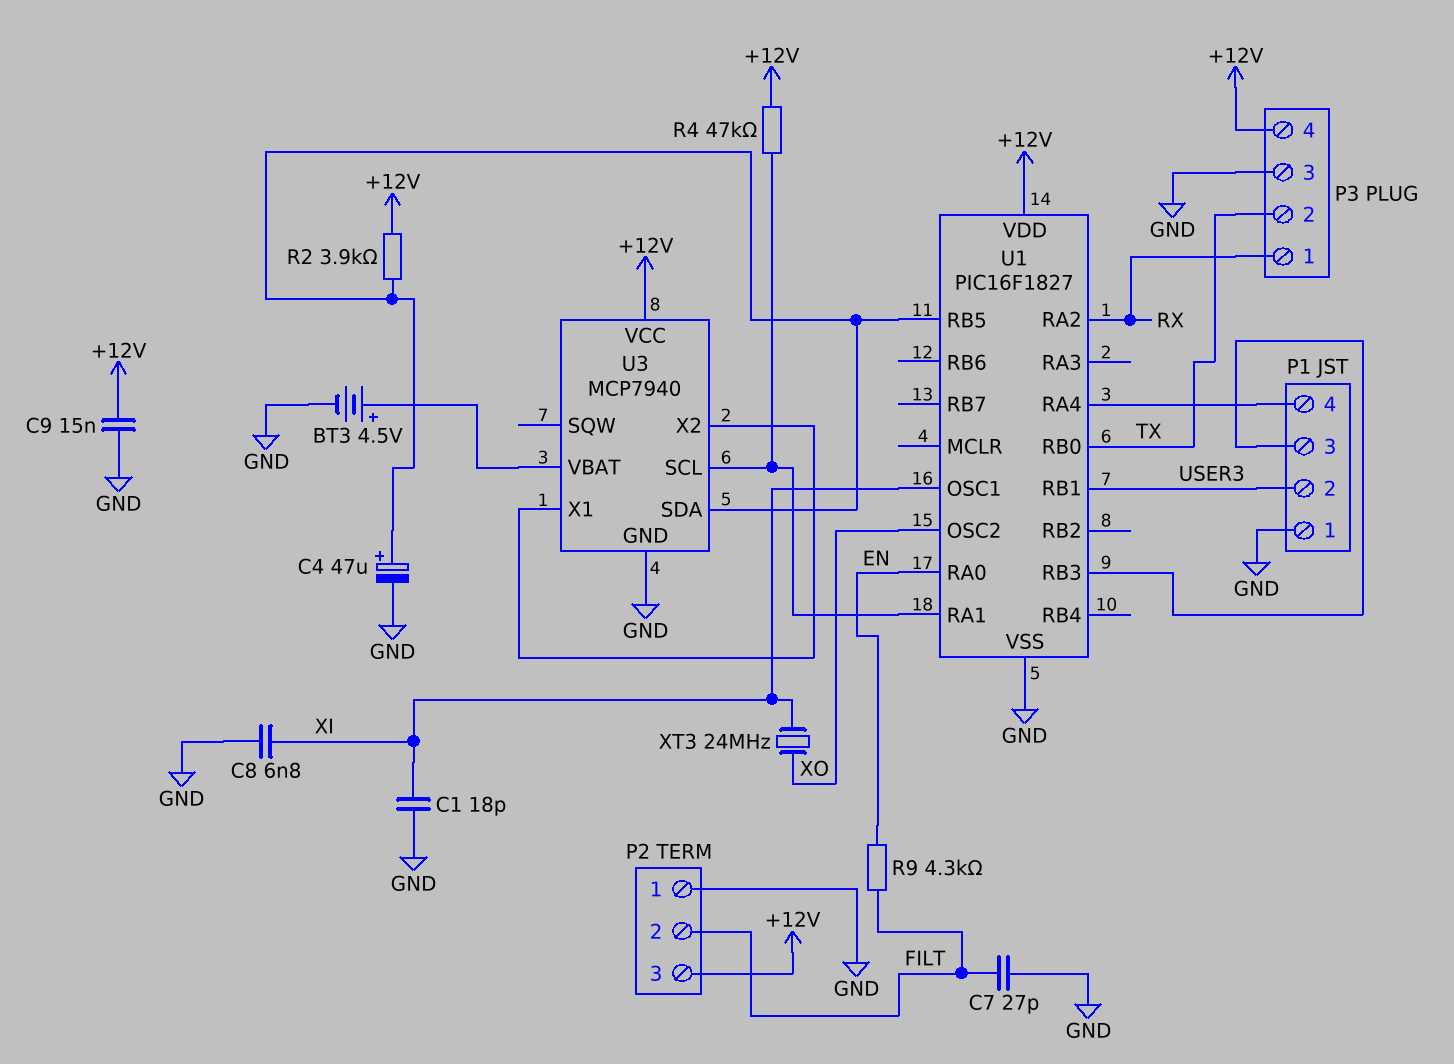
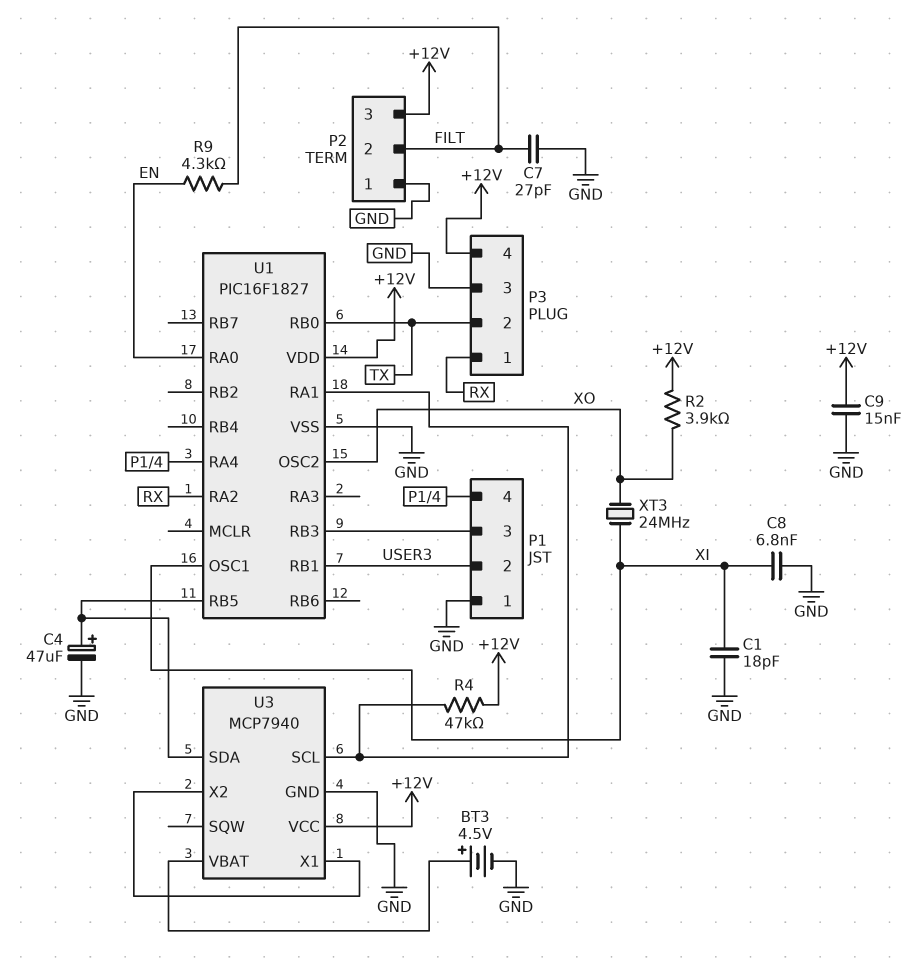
R2: 3.9k (+12V, U1/RB5) -> 3.9k (+12V, XO)

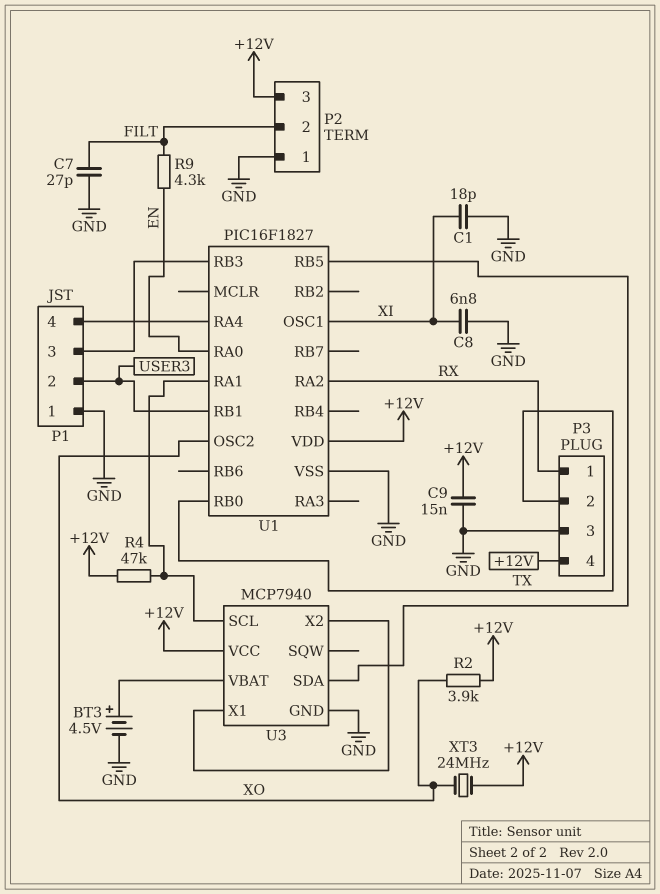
C4: 47uF (plus U1/RB5, minus GND) -> none
XT3: 24MHz (XI, XO) -> 24MHz (+12V, XO)

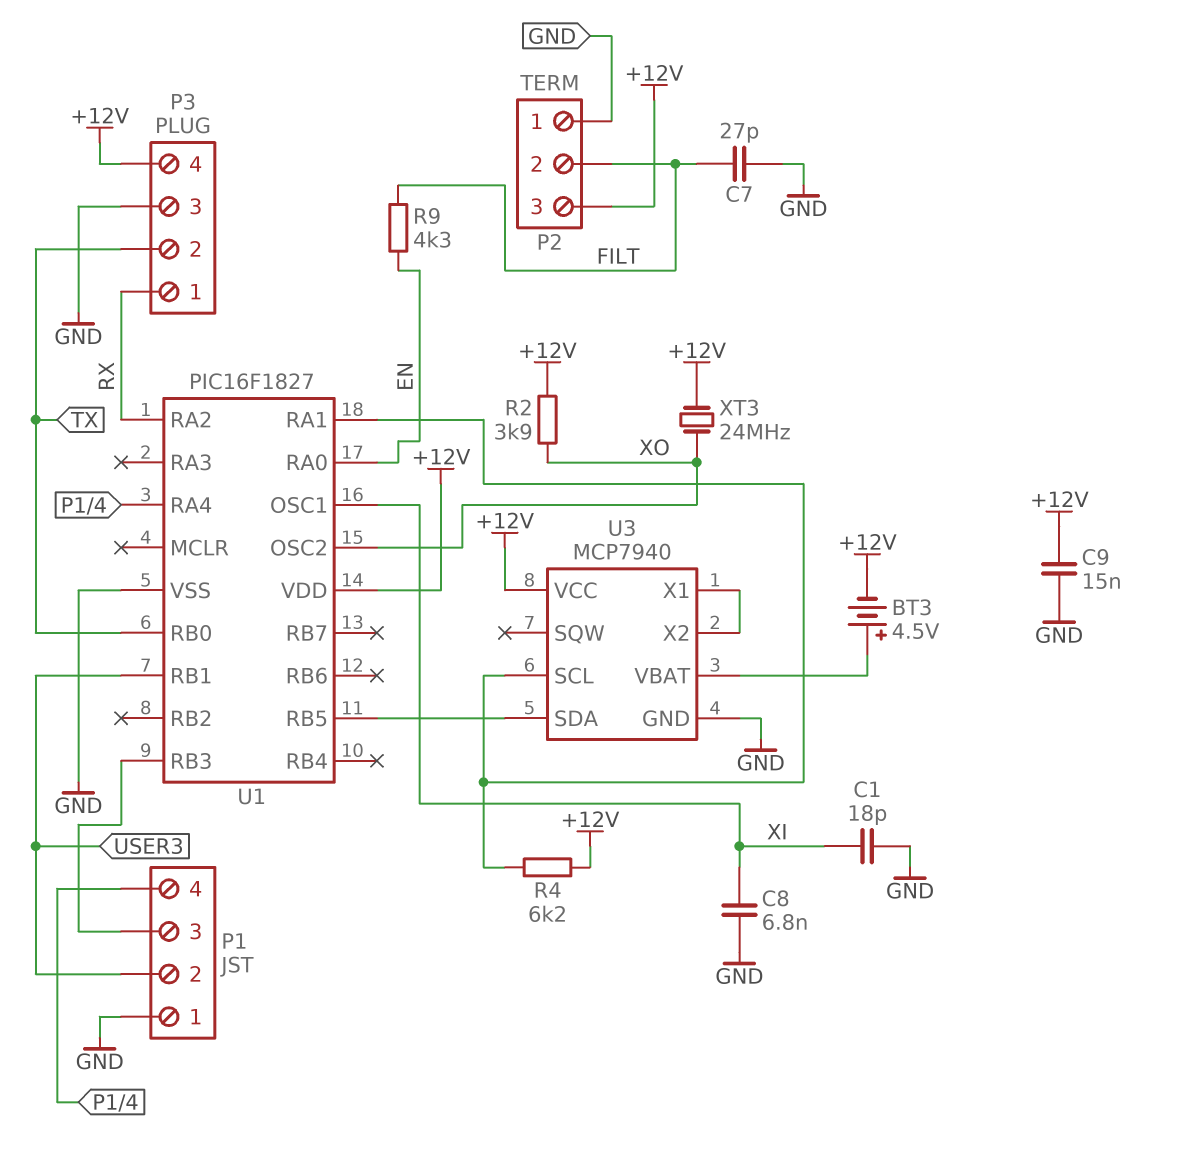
BT3: 4.5V (plus U3/VBAT, minus GND) -> 4.5V (plus U3/VBAT, minus +12V)
R4: 47k (+12V, U1/RA1) -> 6.2k (+12V, U1/RA1)

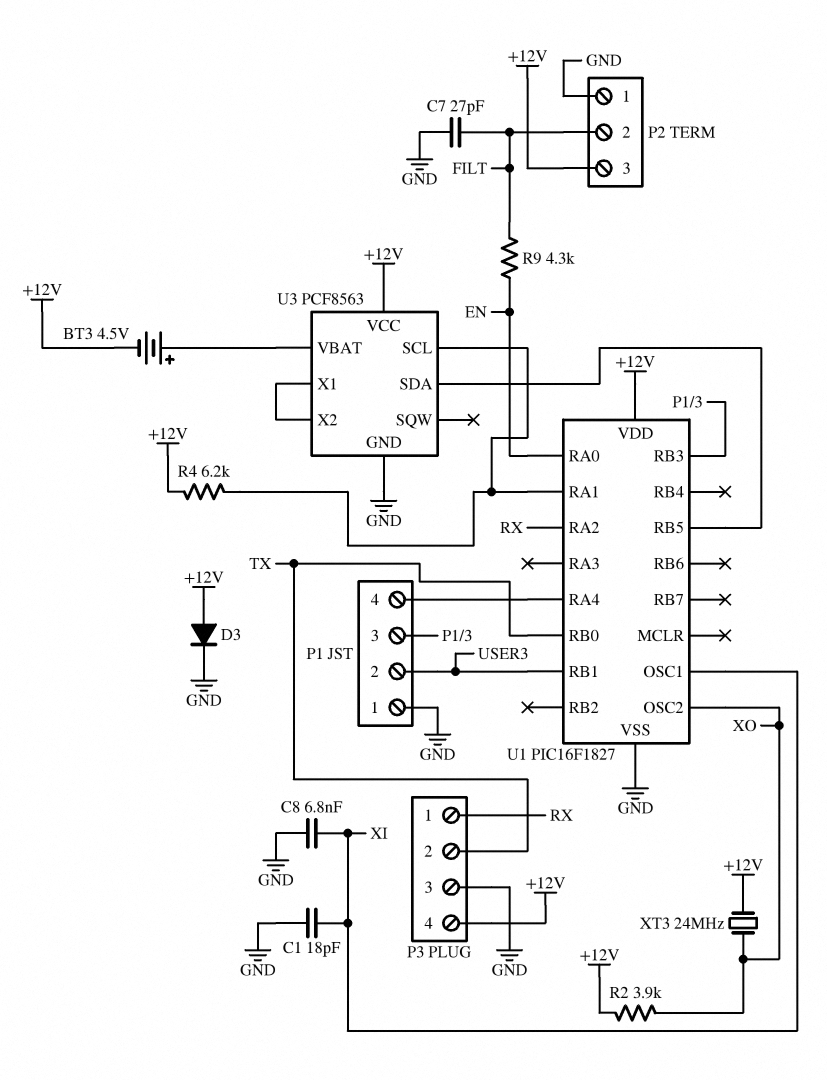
C9: 15nF (+12V, GND) -> none
D3: none -> diode (A +12V, K GND)
U3: MCP7940 -> PCF8563

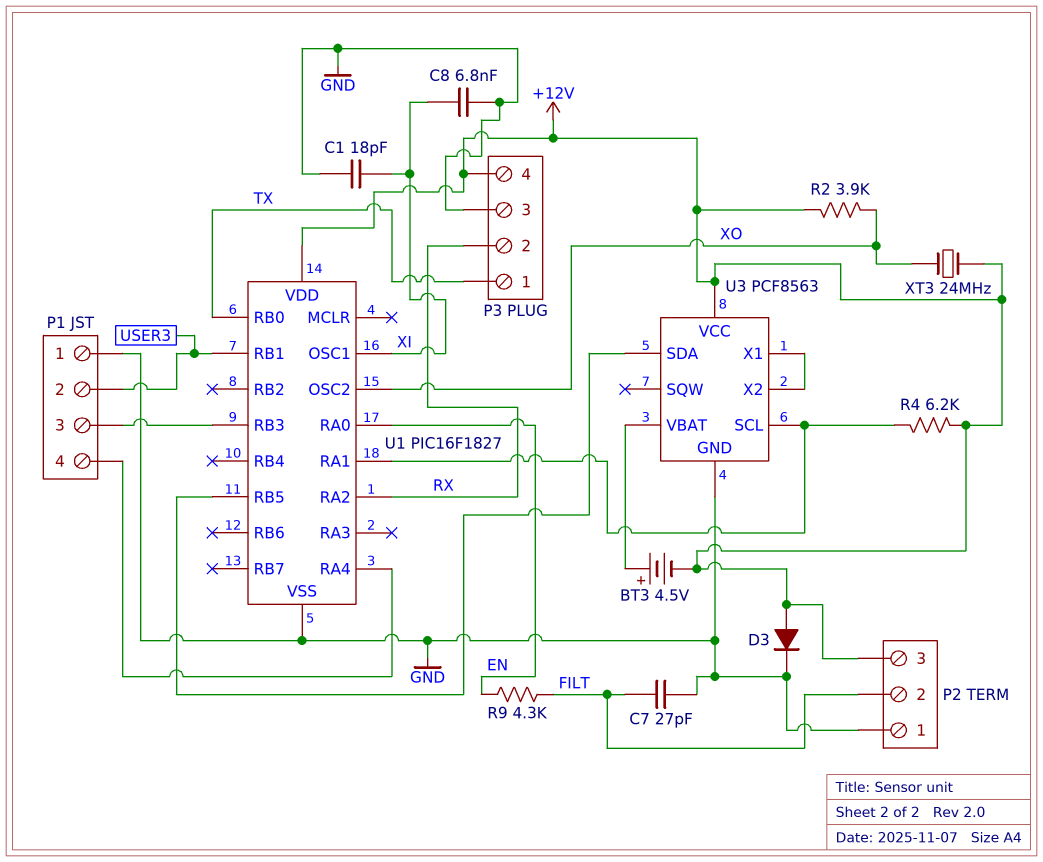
P3 pin 1: RX -> TX
P3 pin 2: TX -> RX

